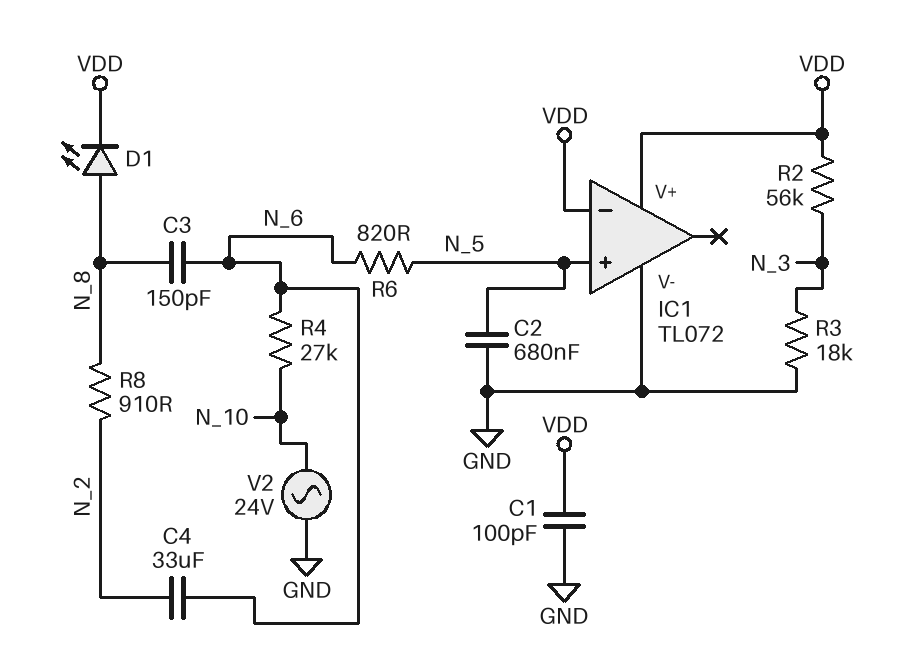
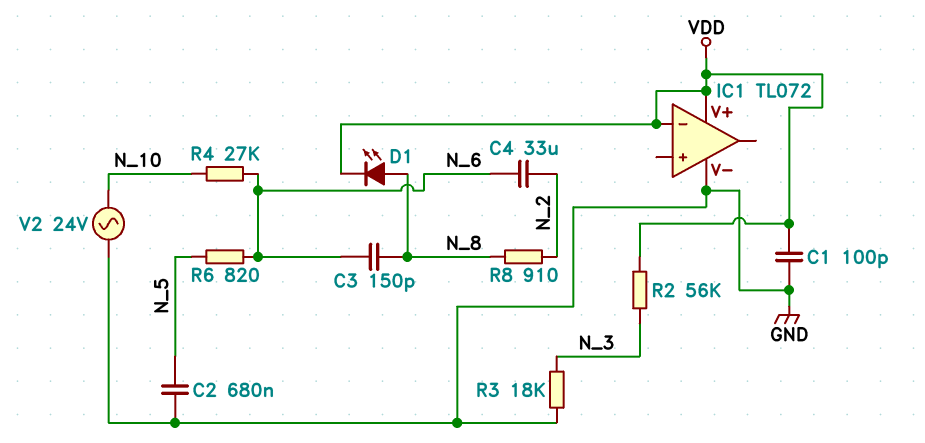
IC1 pin in+: N_5 -> none

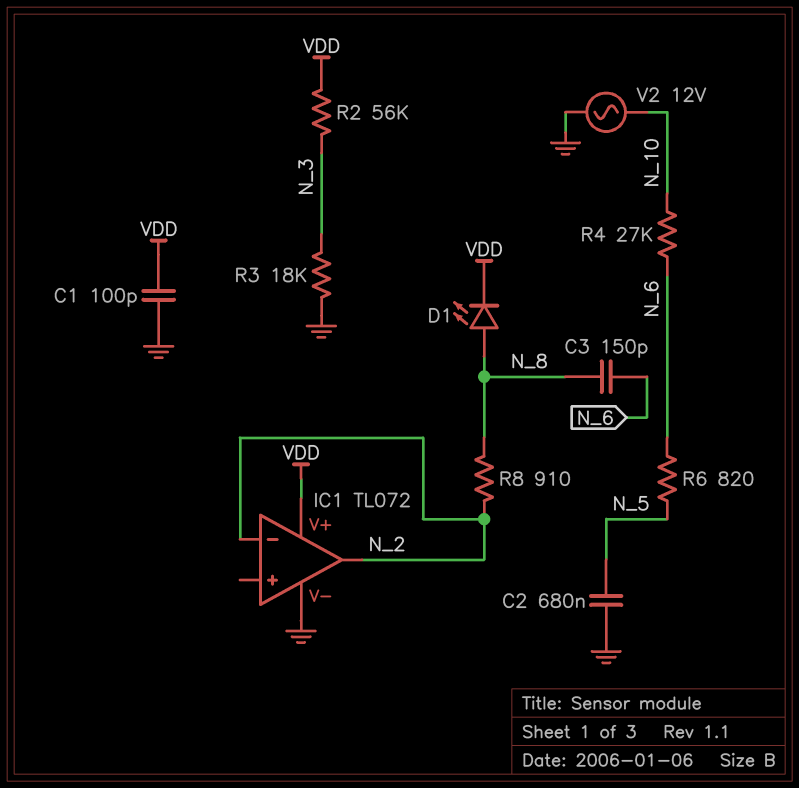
C4: 33uF (N_2, N_6) -> none
IC1 pin in-: VDD -> N_2
IC1 pin out: none -> N_2
V2: AC 24V (GND, N_10) -> AC 12V (GND, N_10)

